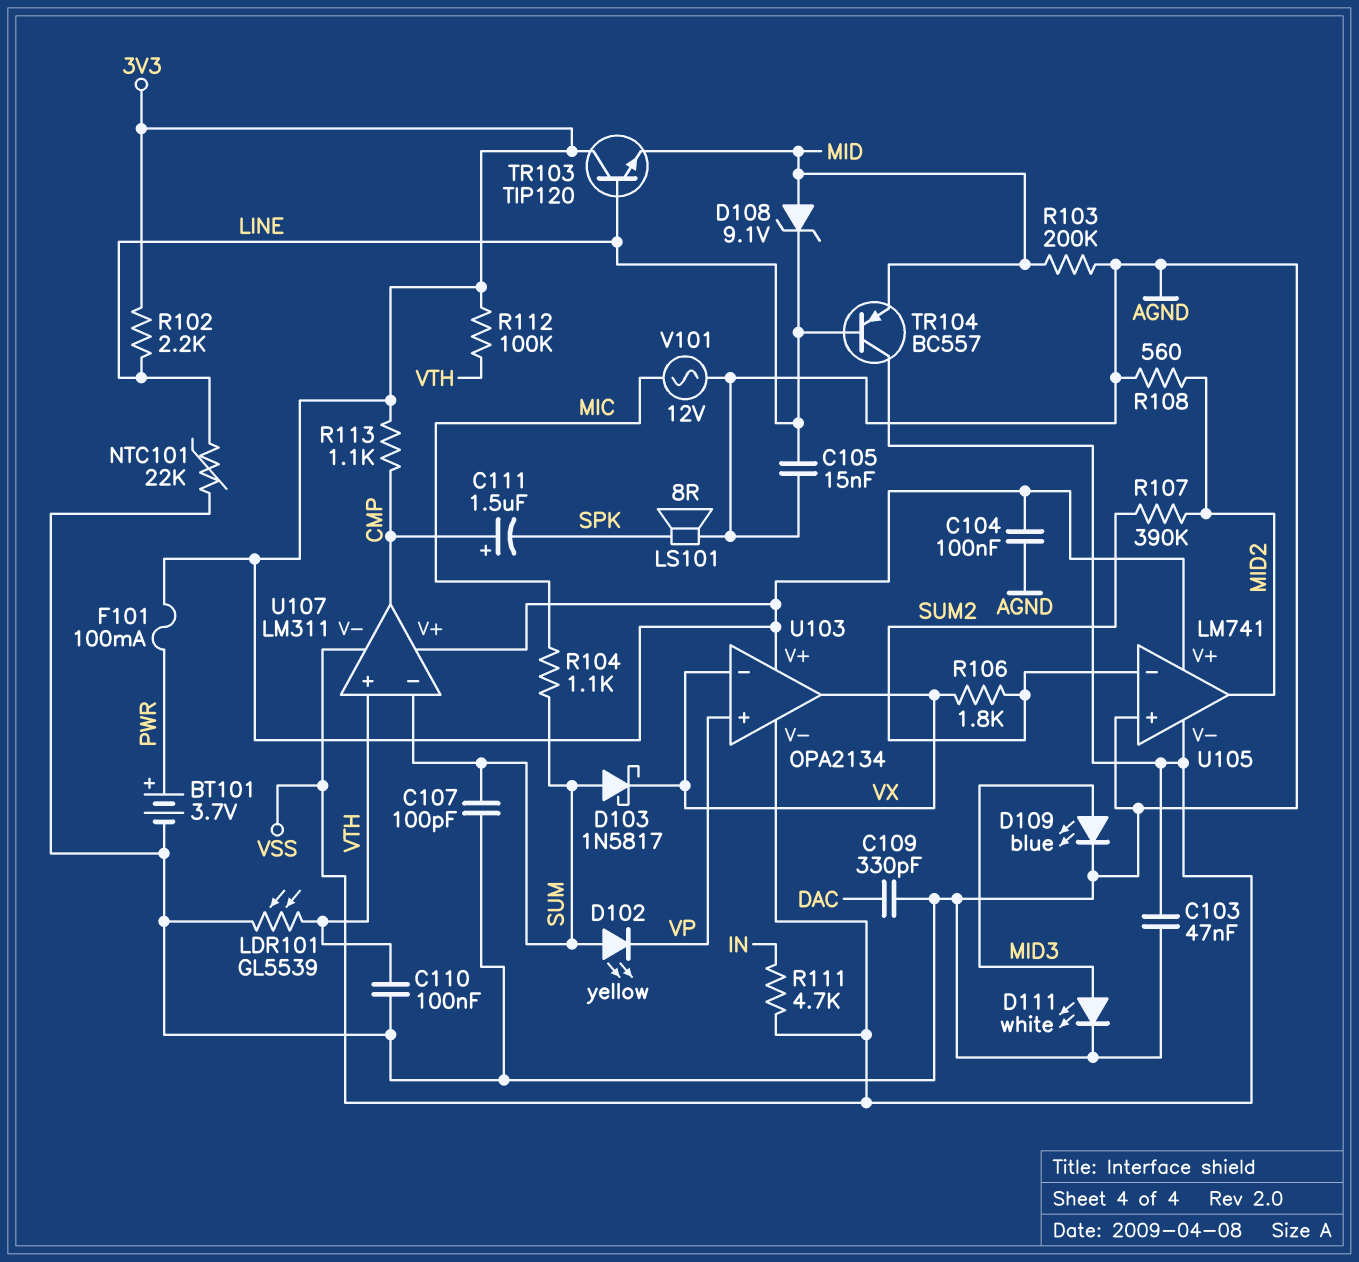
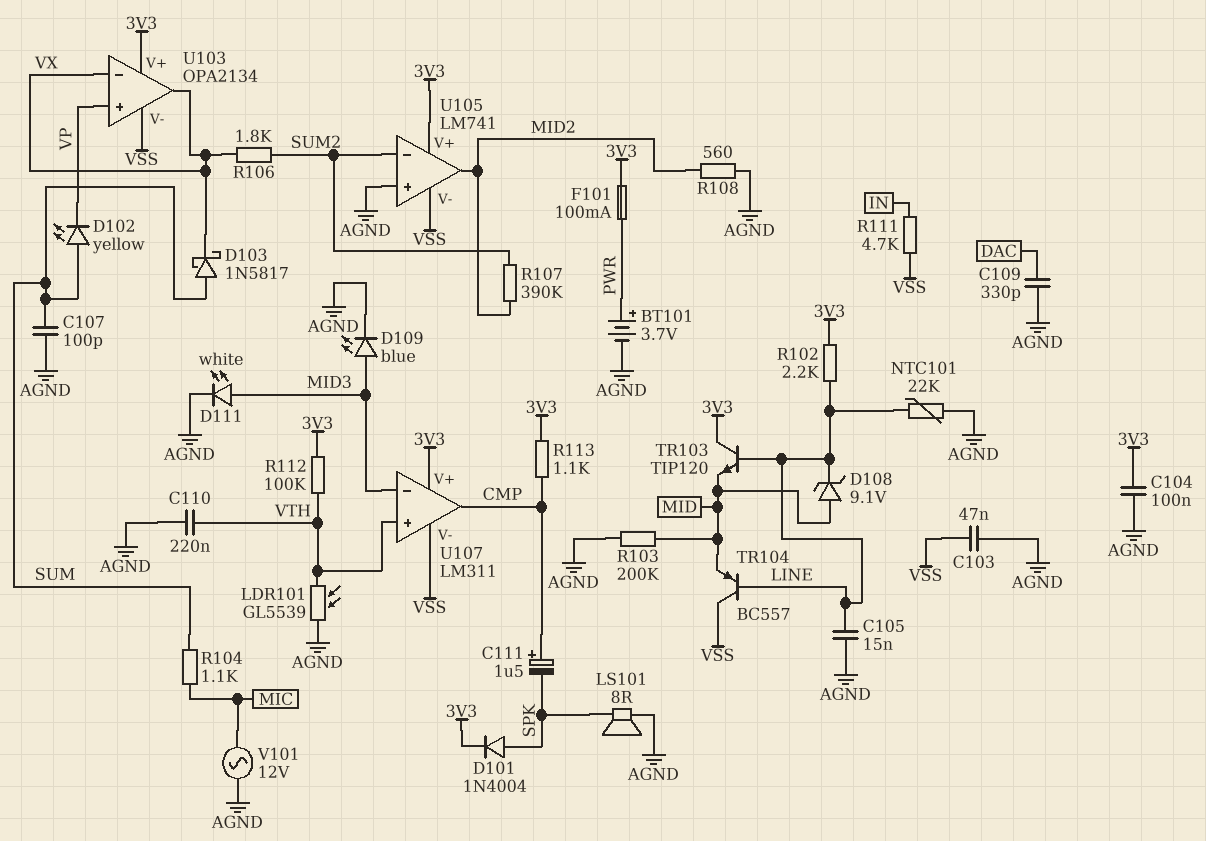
C110: 100nF (AGND, VTH) -> 220nF (AGND, VTH)
D101: none -> diode 1N4004 (A SPK, K 3V3)
U107 pin in-: SUM -> MID3

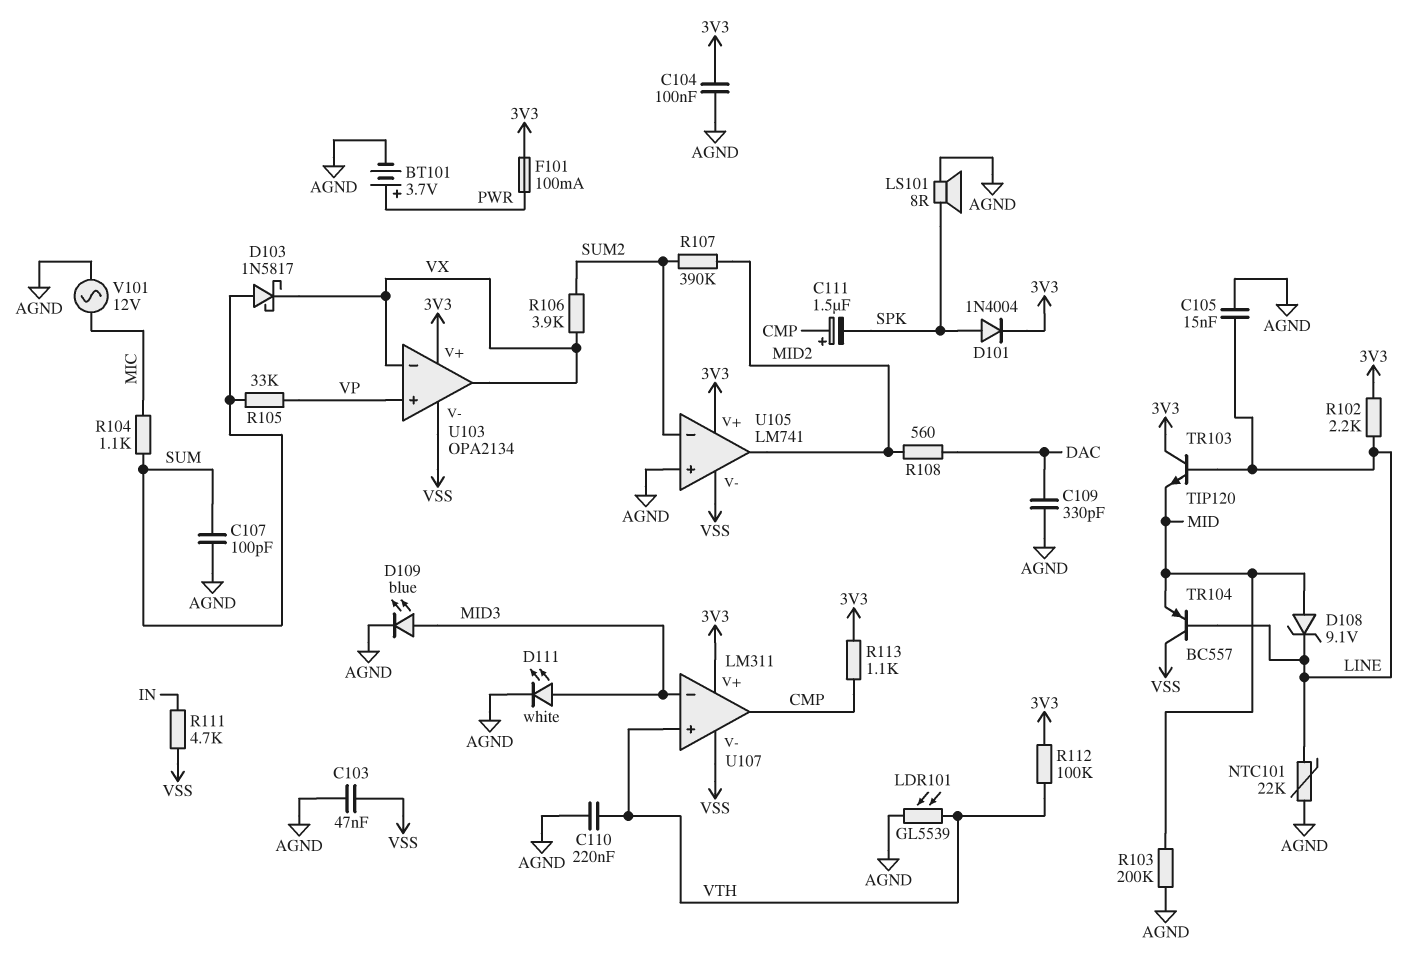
D102: LED yellow (A SUM, K VP) -> none
R105: none -> 33k (SUM, VP)
R106: 1.8k (SUM2, VX) -> 3.9k (SUM2, VX)
R108: 560 (AGND, MID2) -> 560 (DAC, MID2)

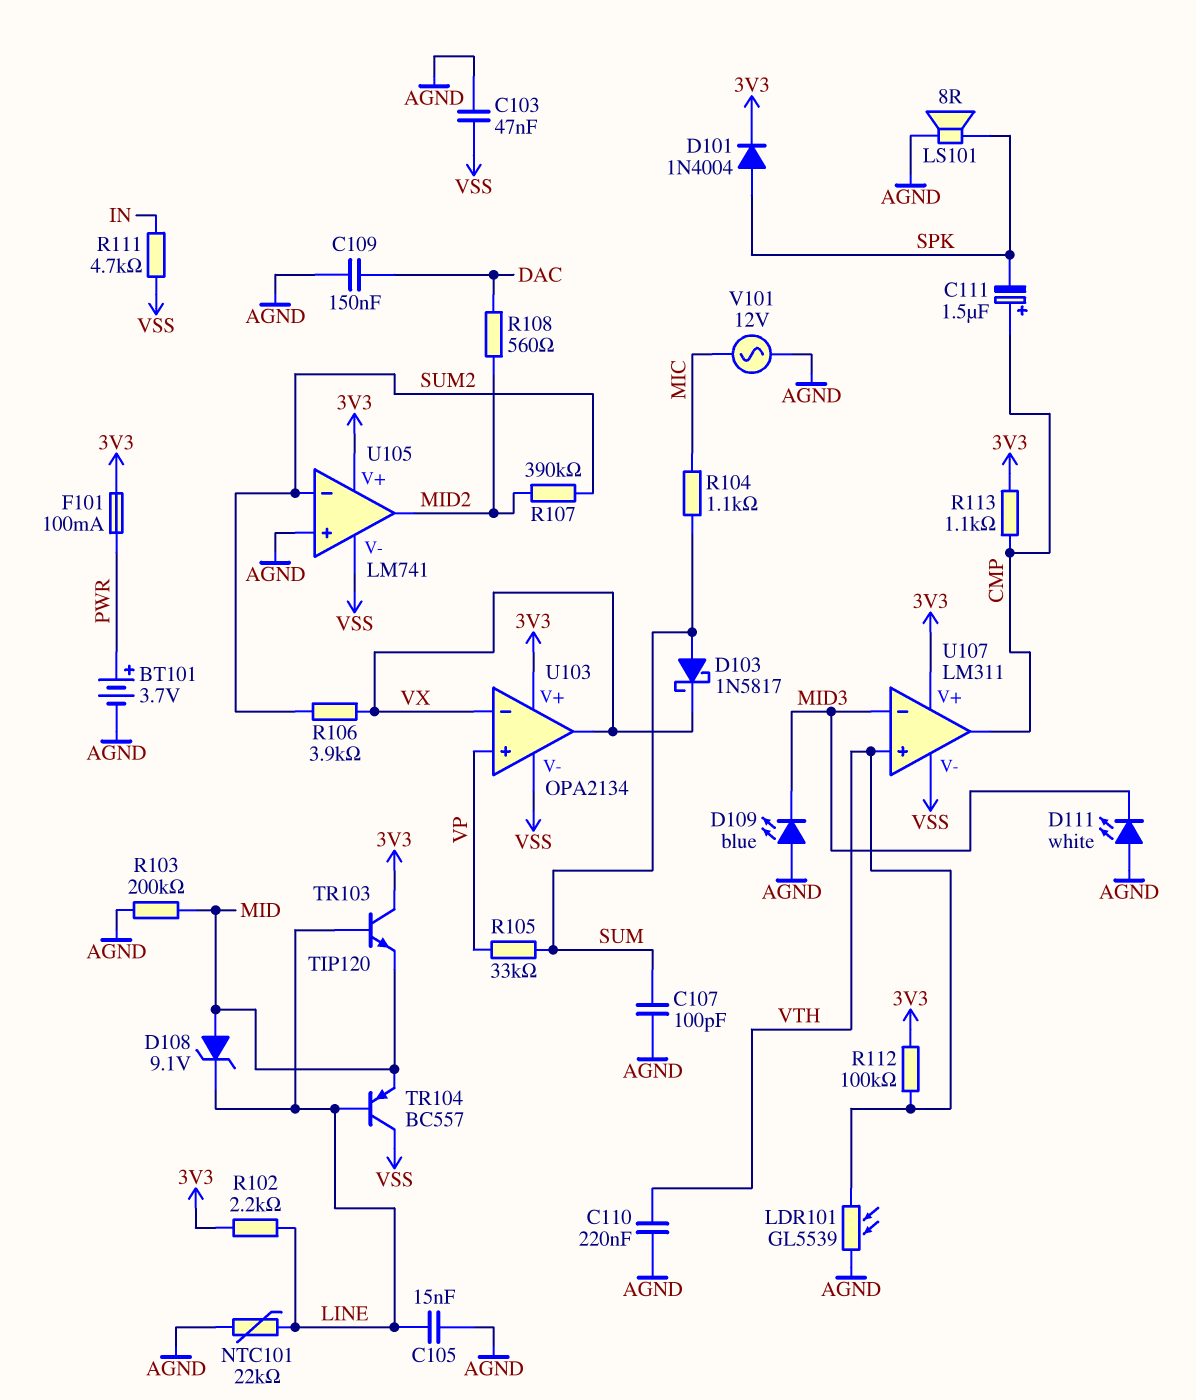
C104: 100nF (3V3, AGND) -> none
C109: 330pF (AGND, DAC) -> 150nF (AGND, DAC)
D109: LED blue (A MID3, K AGND) -> LED blue (A AGND, K MID3)
D111: LED white (A MID3, K AGND) -> LED white (A AGND, K MID3)

